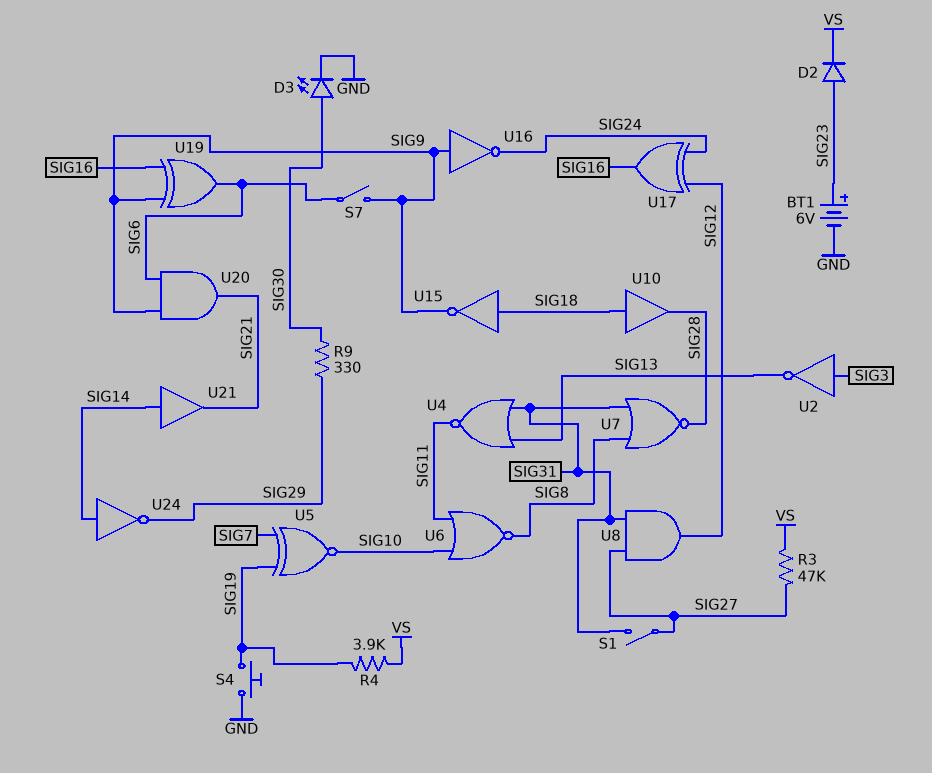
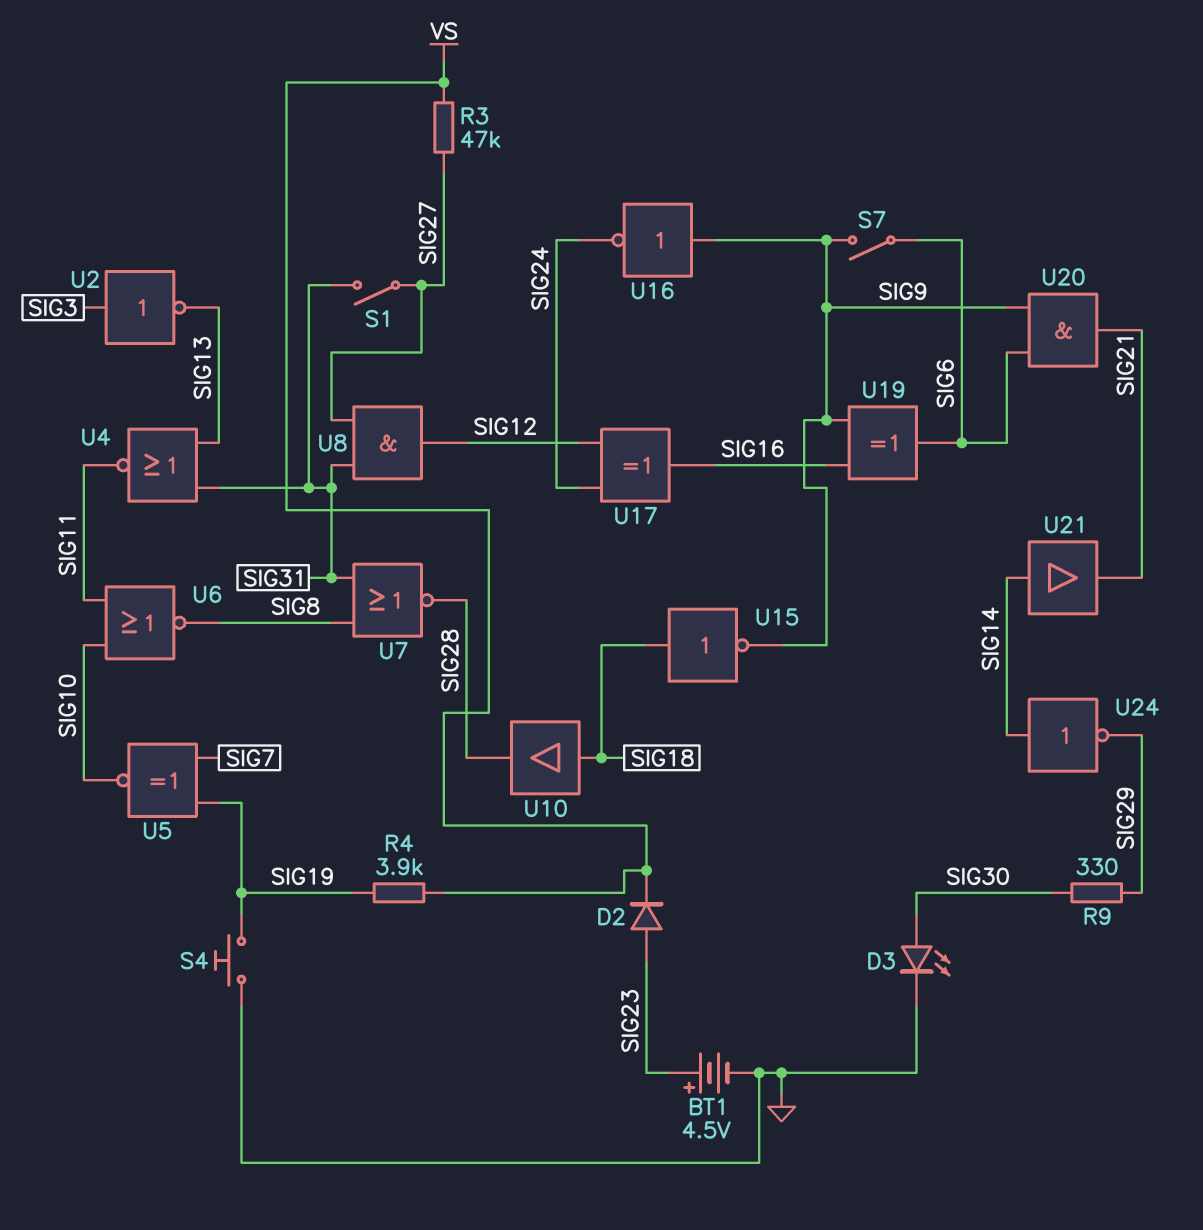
BT1: 6V (plus SIG23, minus GND) -> 4.5V (plus SIG23, minus GND)

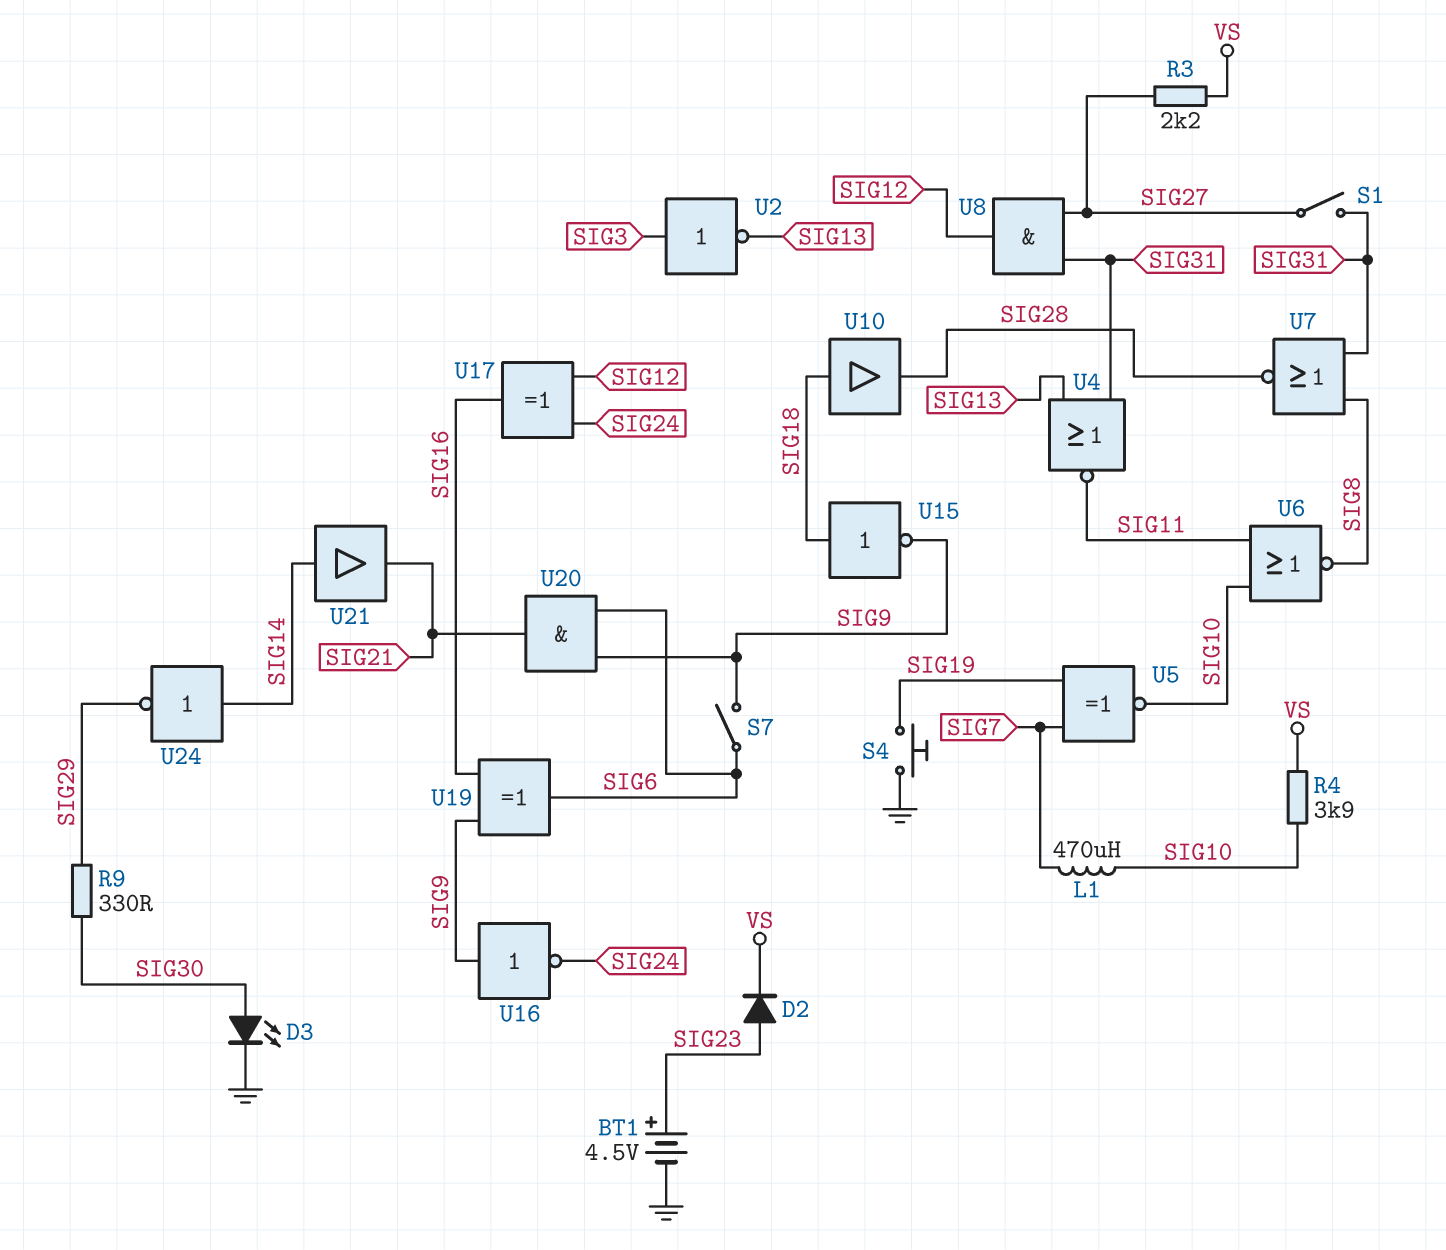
L1: none -> 470uH (SIG7, SIG10)
R3: 47k (SIG27, VS) -> 2.2k (SIG27, VS)
R4: 3.9k (SIG19, VS) -> 3.9k (SIG10, VS)

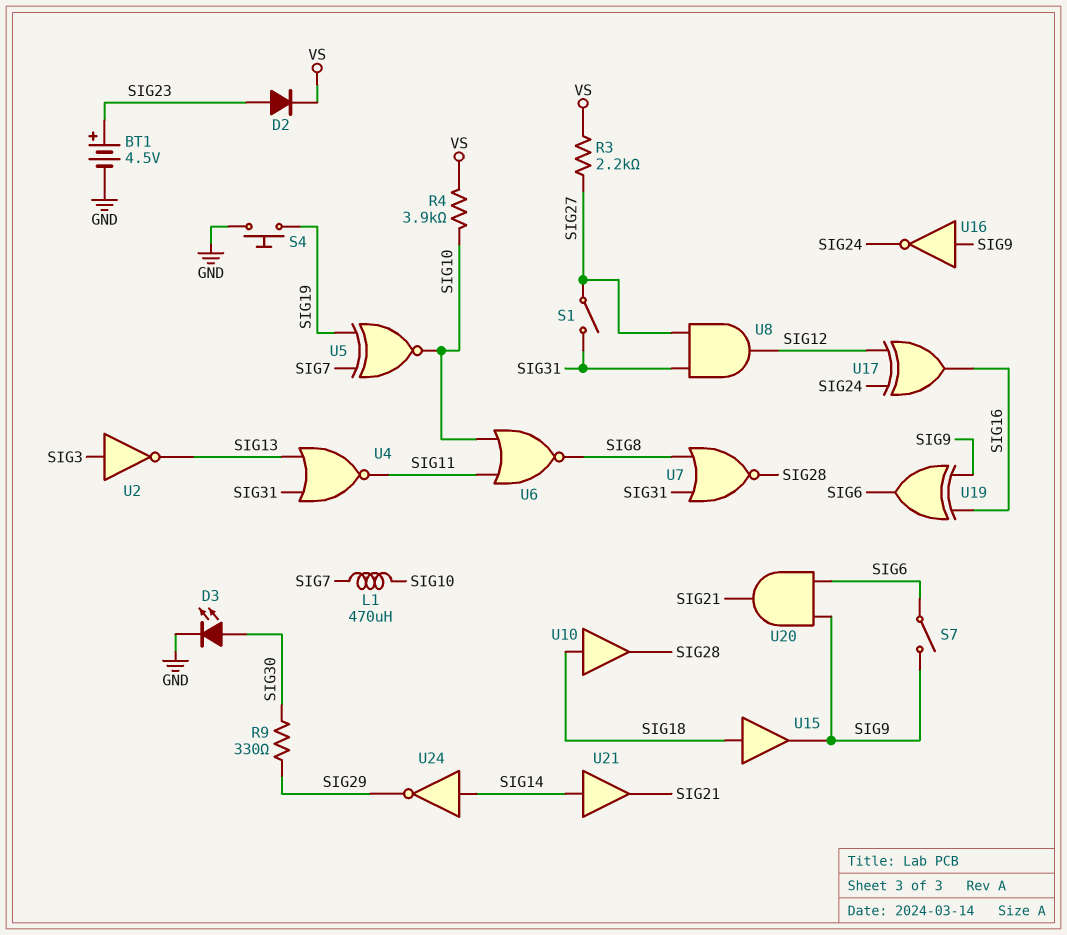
U15: NOT (in SIG18, out SIG9) -> buffer (in SIG18, out SIG9)

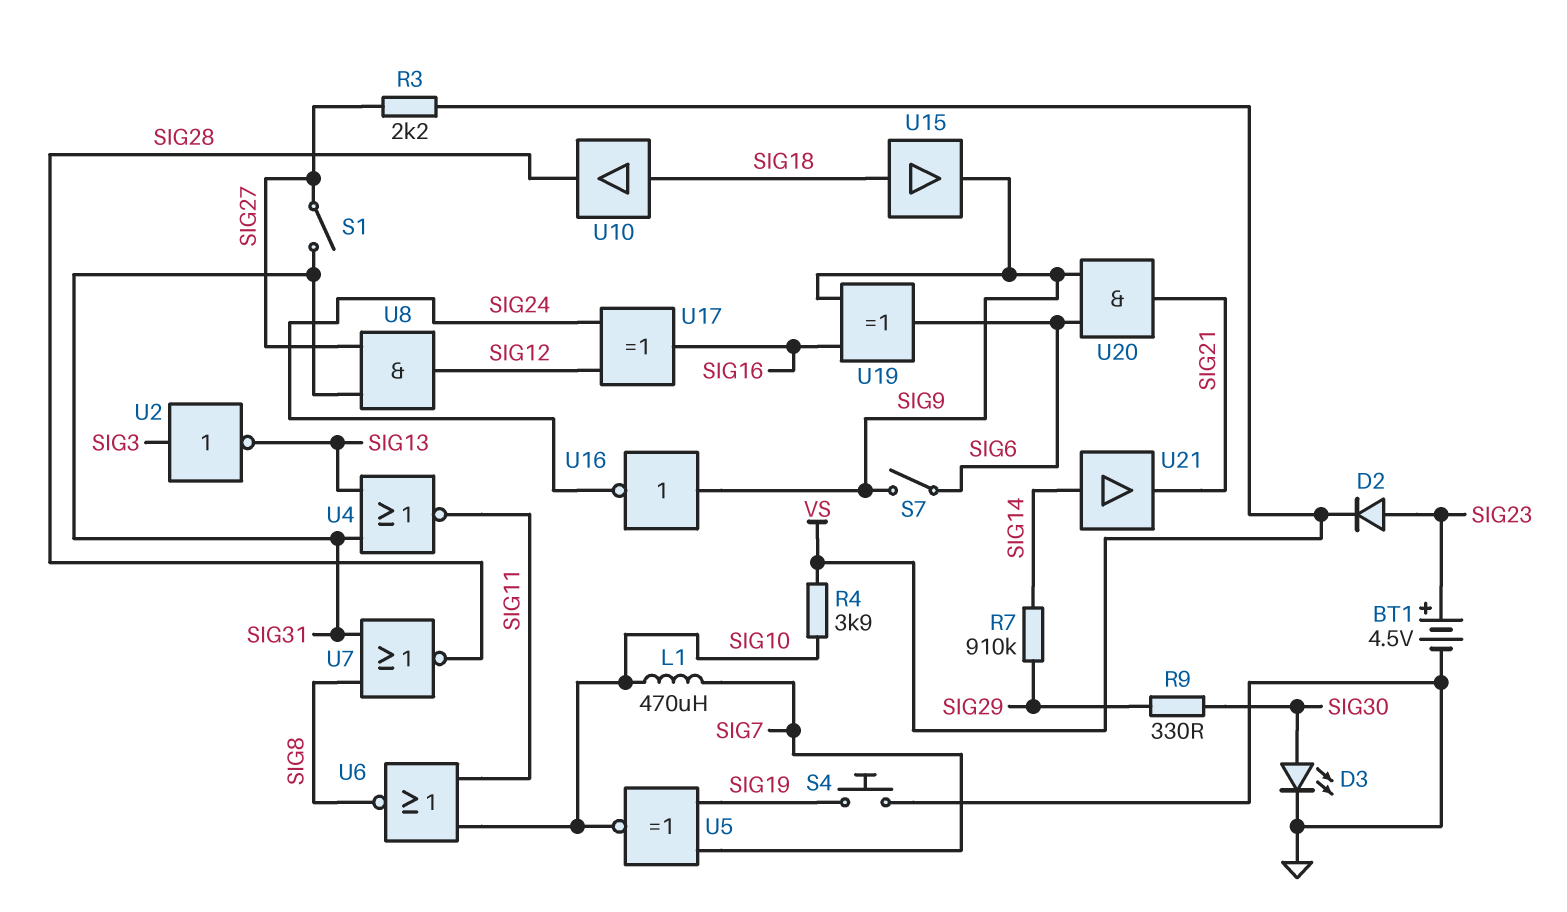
R7: none -> 910k (SIG14, SIG29)
U24: NOT (in SIG14, out SIG29) -> none

